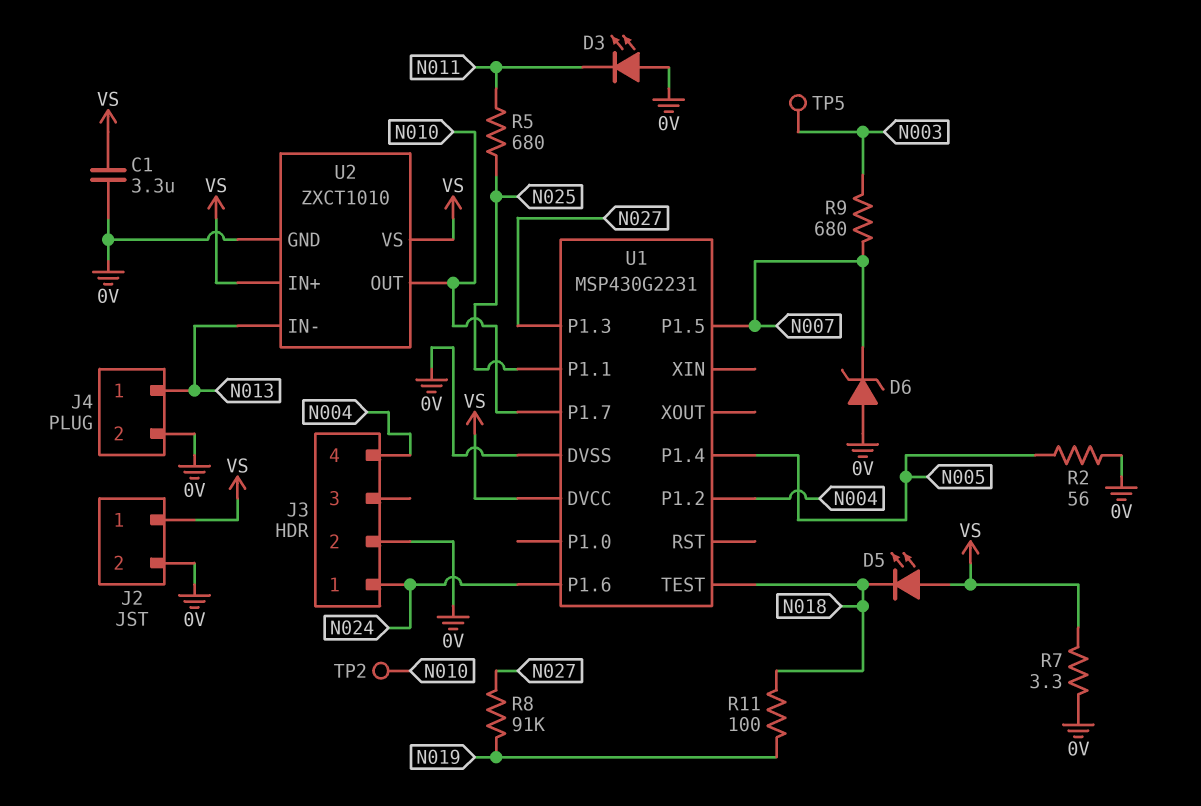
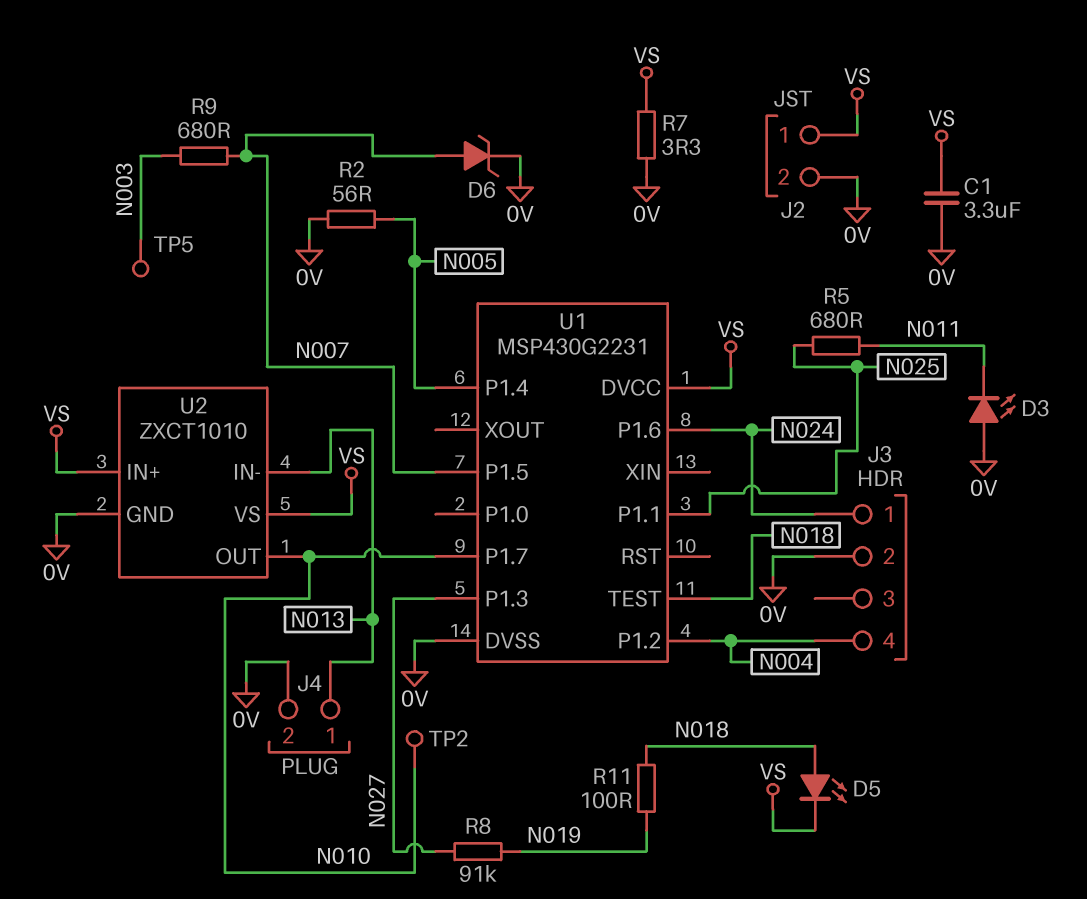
D5: LED (A VS, K N018) -> LED (A N018, K VS)
D6: zener (A 0V, K N007) -> zener (A N007, K 0V)

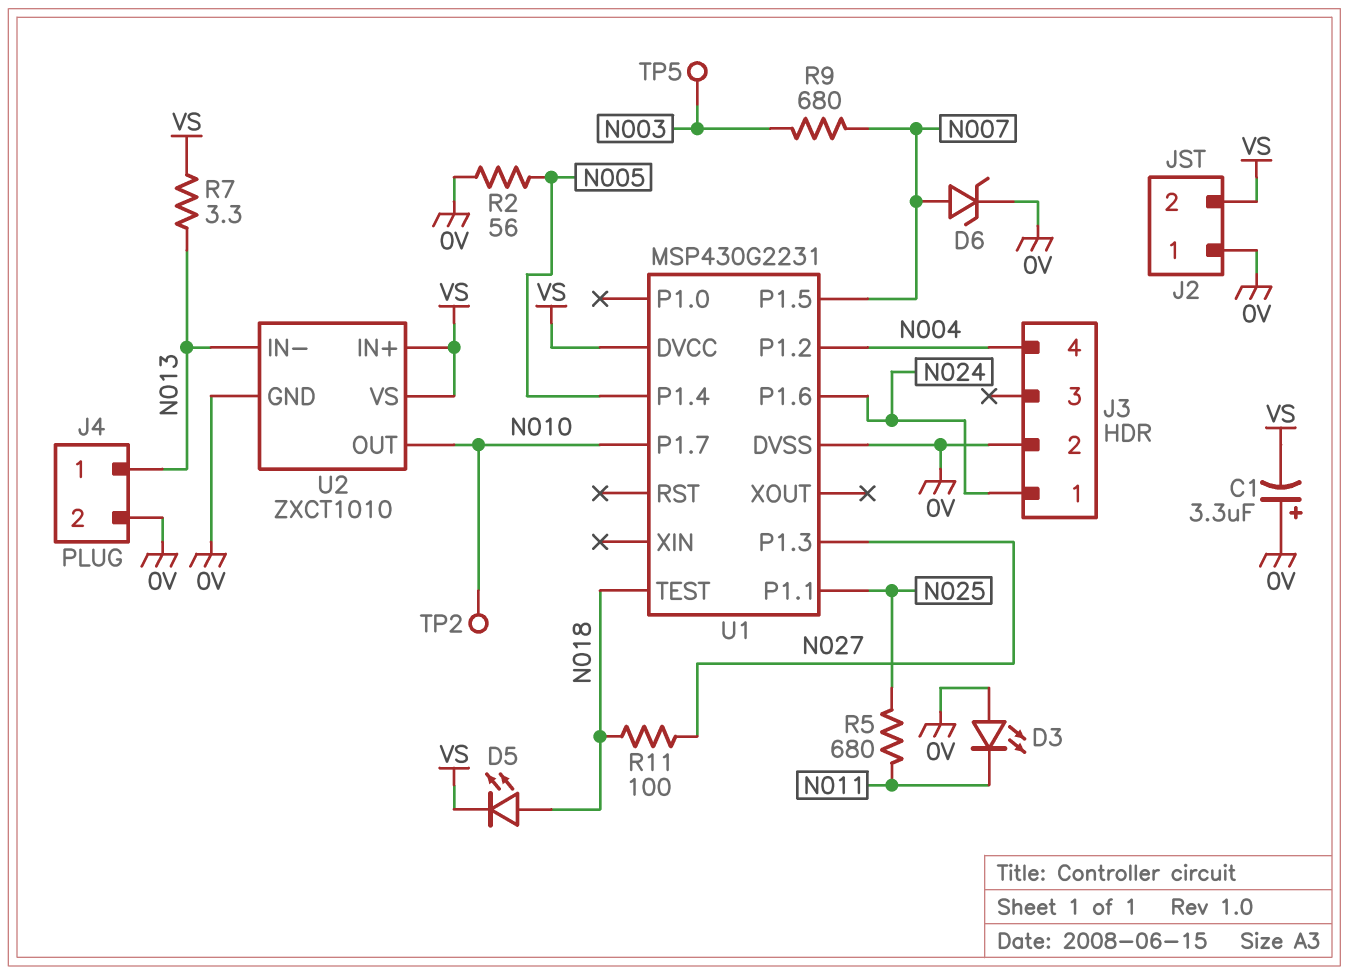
C1: 3.3uF (0V, VS) -> 3.3uF (plus 0V, minus VS)
J2 pin 1: VS -> 0V
J2 pin 2: 0V -> VS
R7: 3.3 (0V, VS) -> 3.3 (N013, VS)
R8: 91k (N019, N027) -> none
R11: 100 (N018, N019) -> 100 (N018, N027)

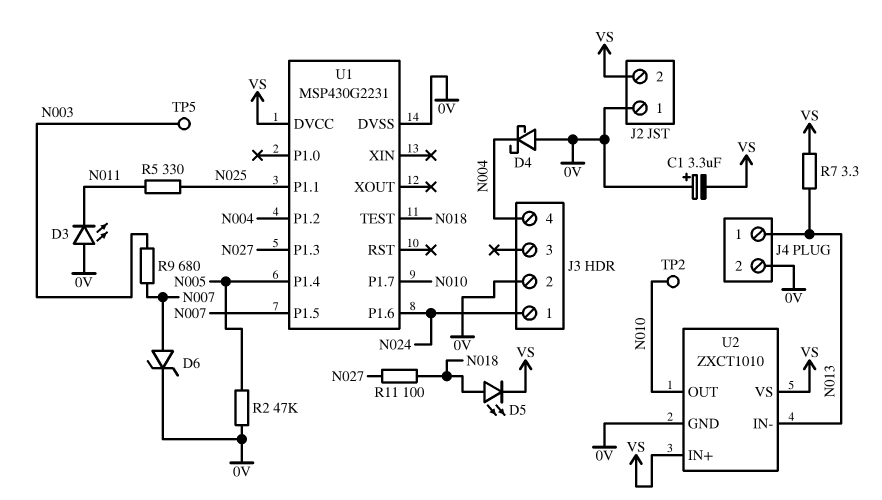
D4: none -> schottky (A 0V, K N004)
R2: 56 (0V, N005) -> 47k (0V, N005)
R5: 680 (N011, N025) -> 330 (N011, N025)

